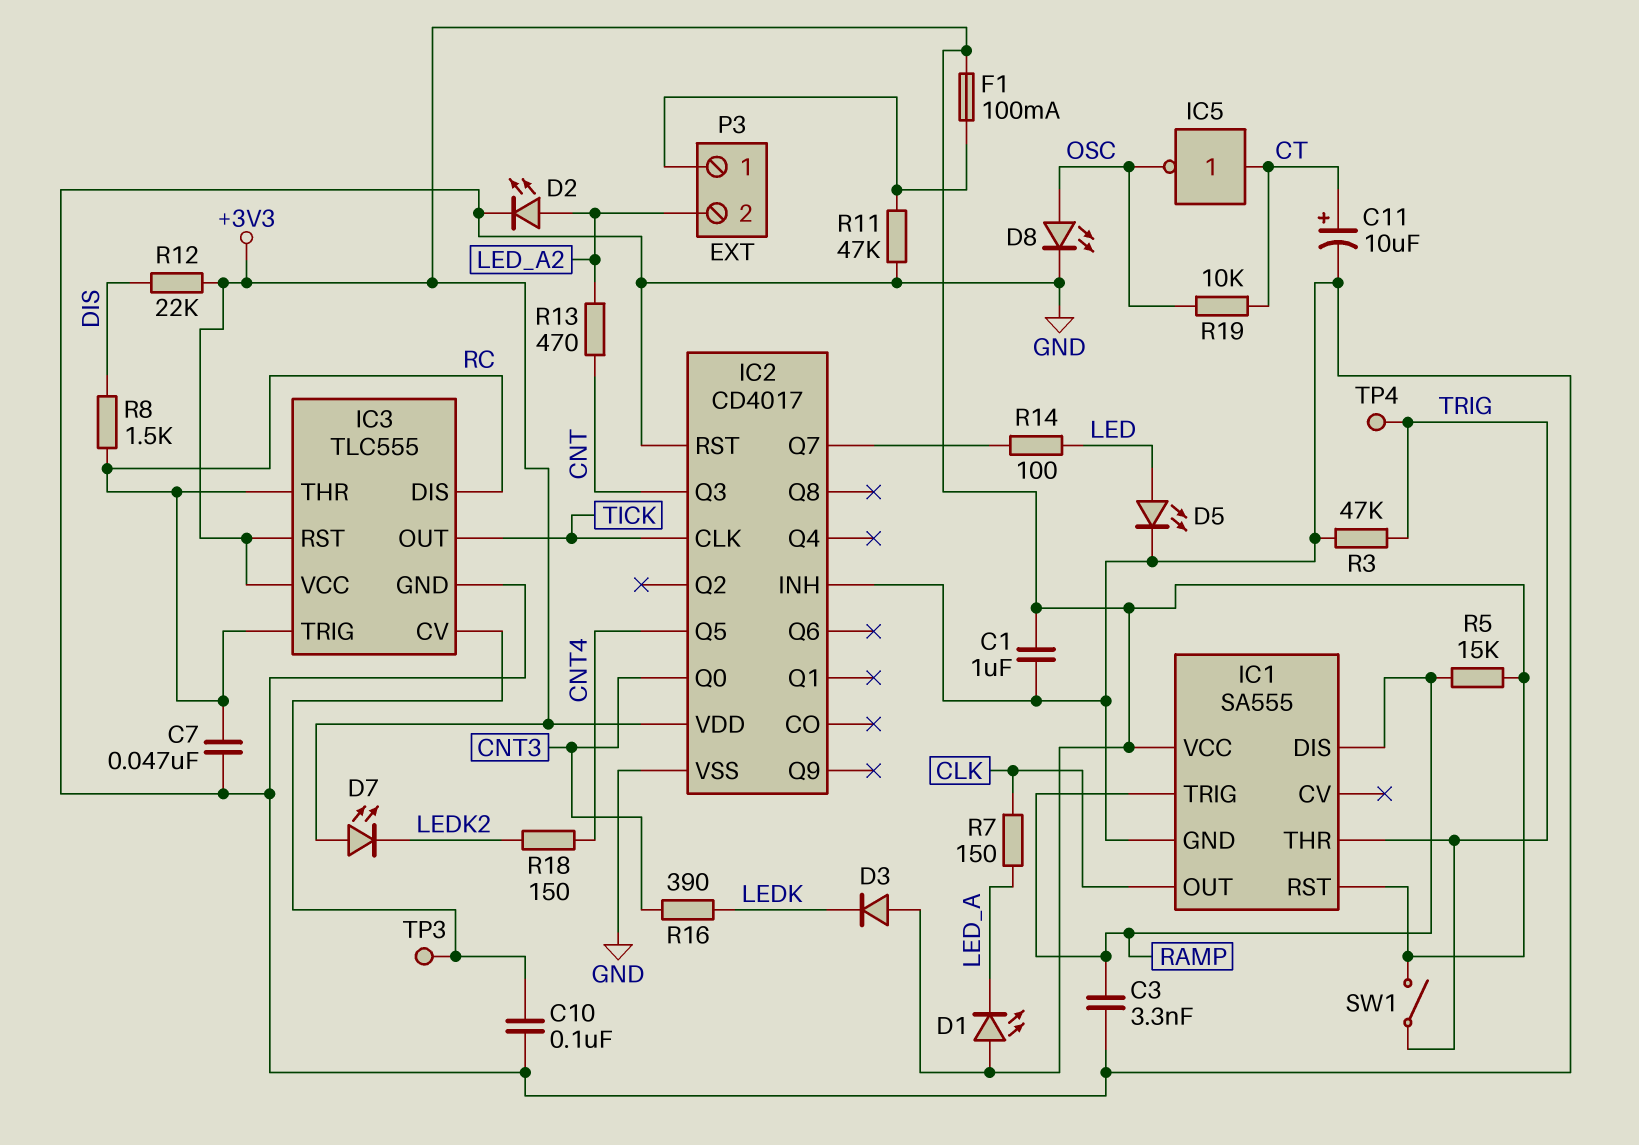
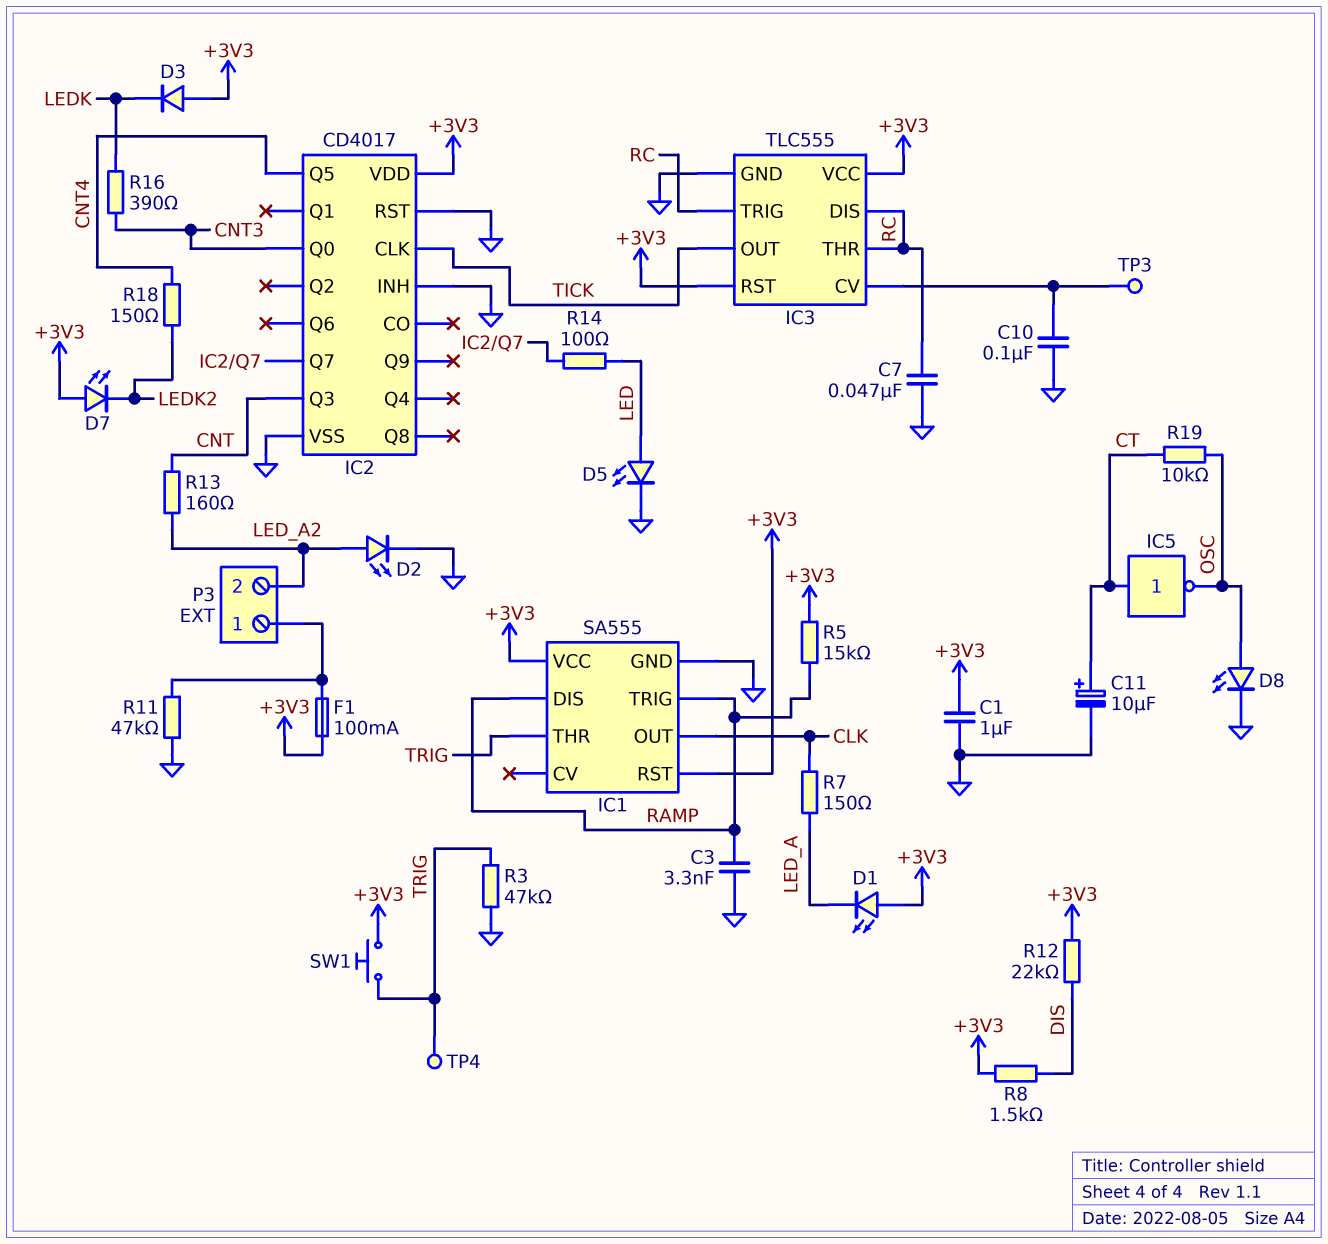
R8: 1.5k (DIS, RC) -> 1.5k (+3V3, DIS)
R13: 470 (CNT, LED_A2) -> 160 (CNT, LED_A2)
SW1: switch (+3V3, TRIG) -> button (+3V3, TRIG)

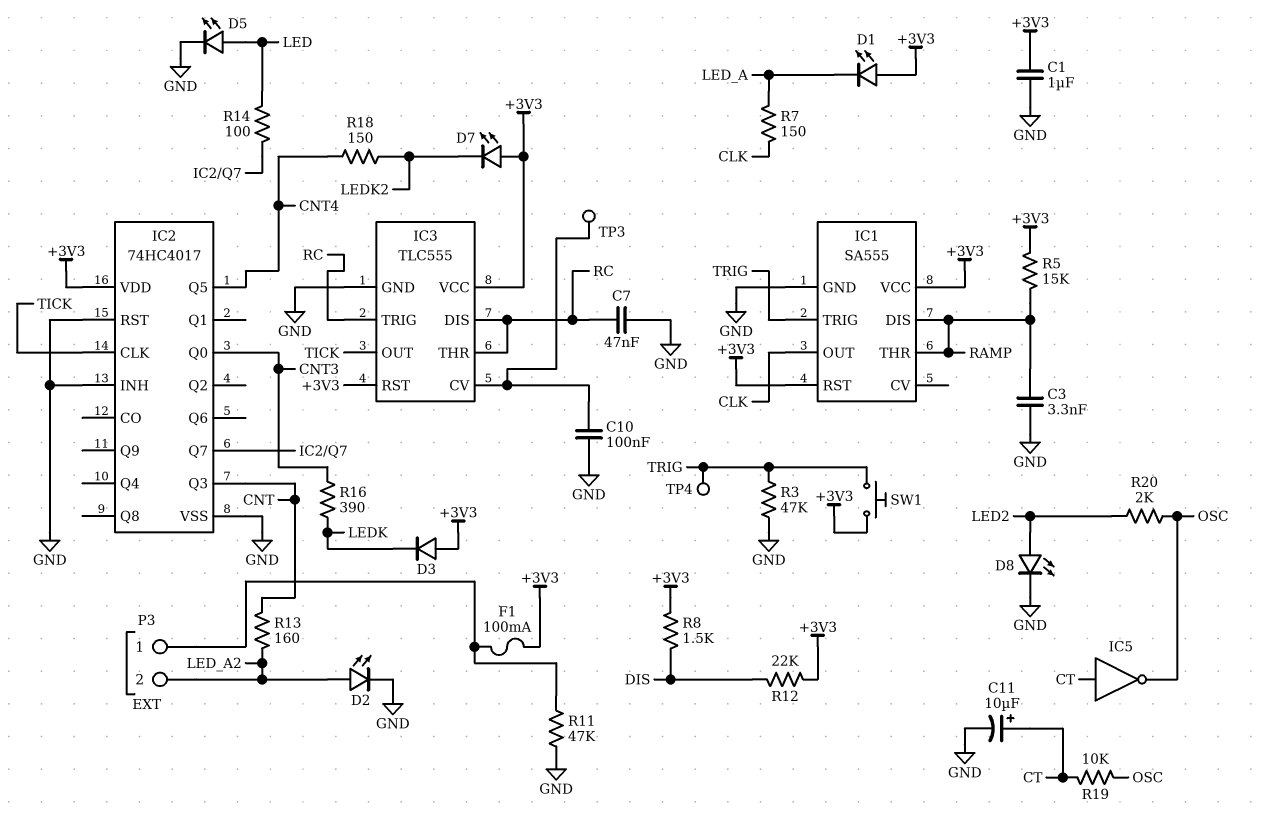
D8: LED (A OSC, K GND) -> LED (A LED2, K GND)
IC1 pin THR: TRIG -> RAMP
IC1 pin TRIG: RAMP -> TRIG
IC2: CD4017 -> 74HC4017
R20: none -> 2k (LED2, OSC)

